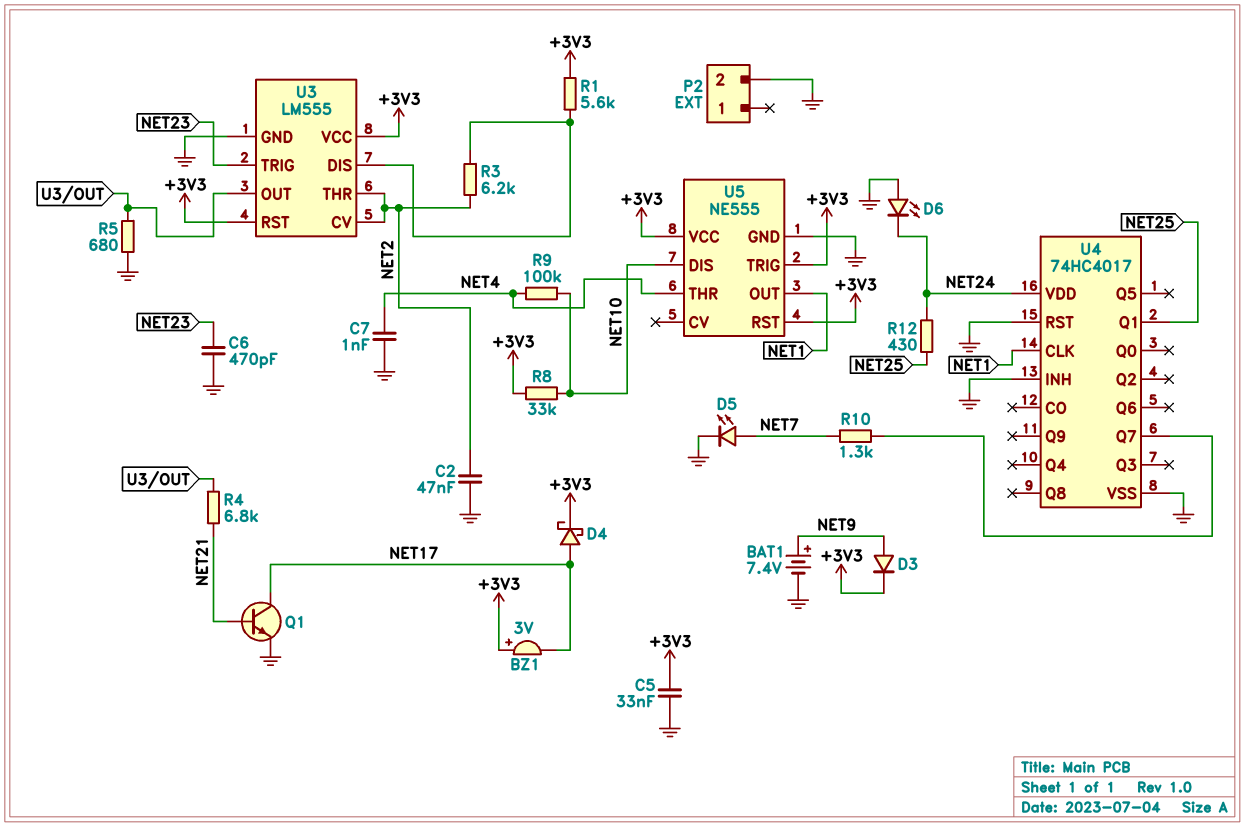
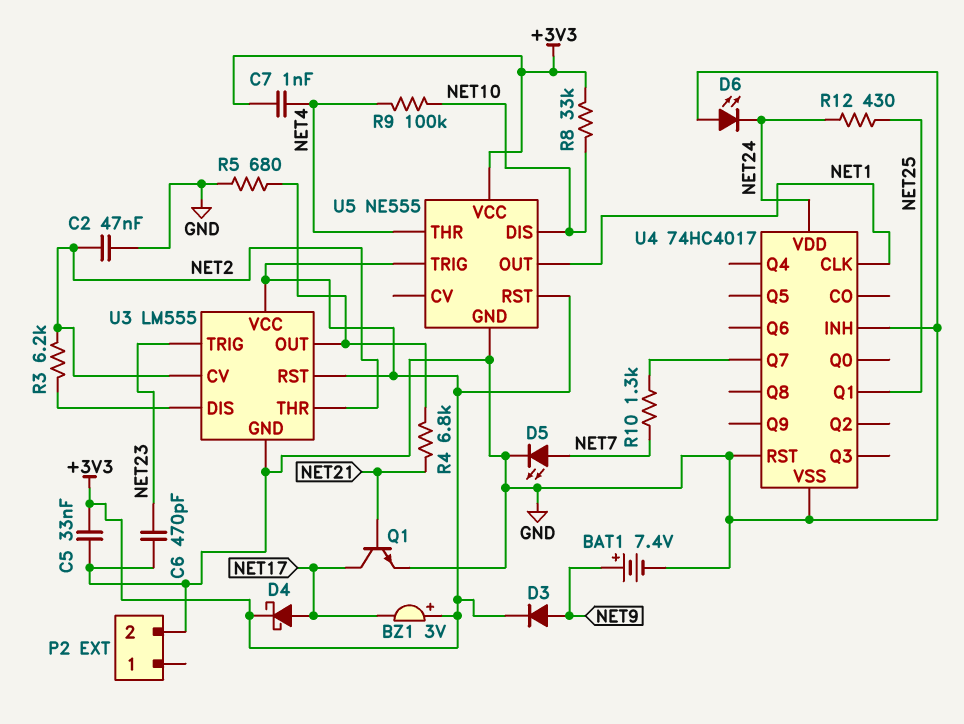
C7: 1nF (GND, NET4) -> 1nF (+3V3, NET4)
R1: 5.6k (+3V3, U3/DIS) -> none

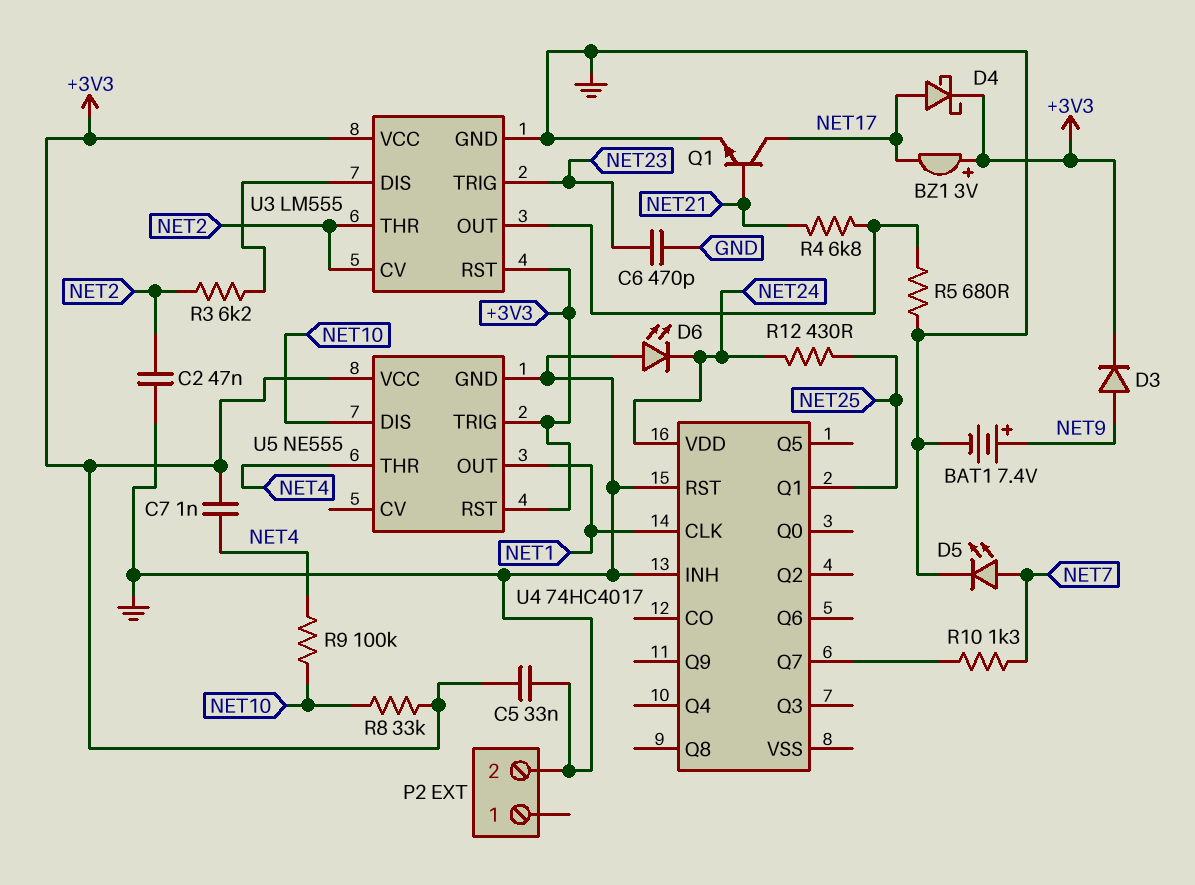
U4 pin VSS: GND -> none

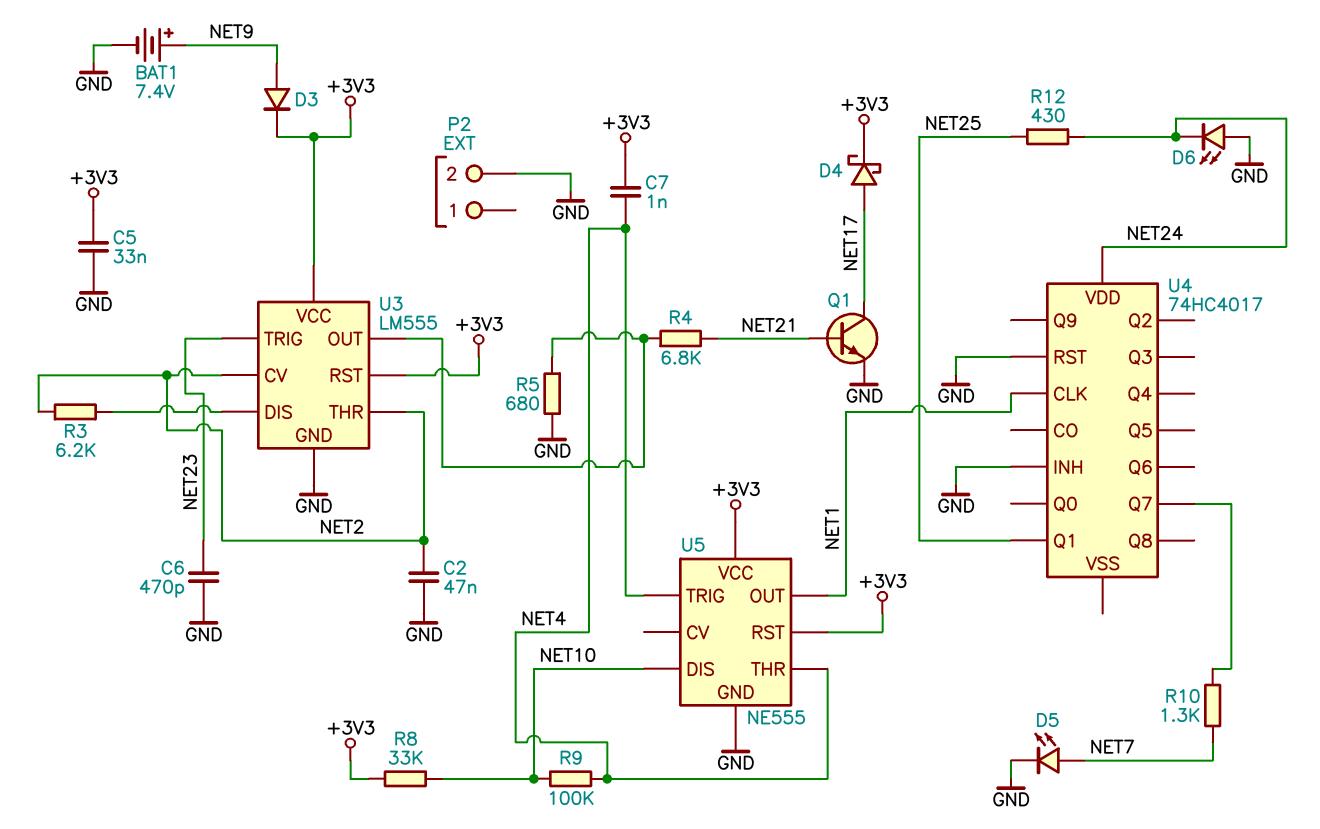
BZ1: buzzer 3V (plus +3V3, minus NET17) -> none
U5 pin TRIG: +3V3 -> NET4

